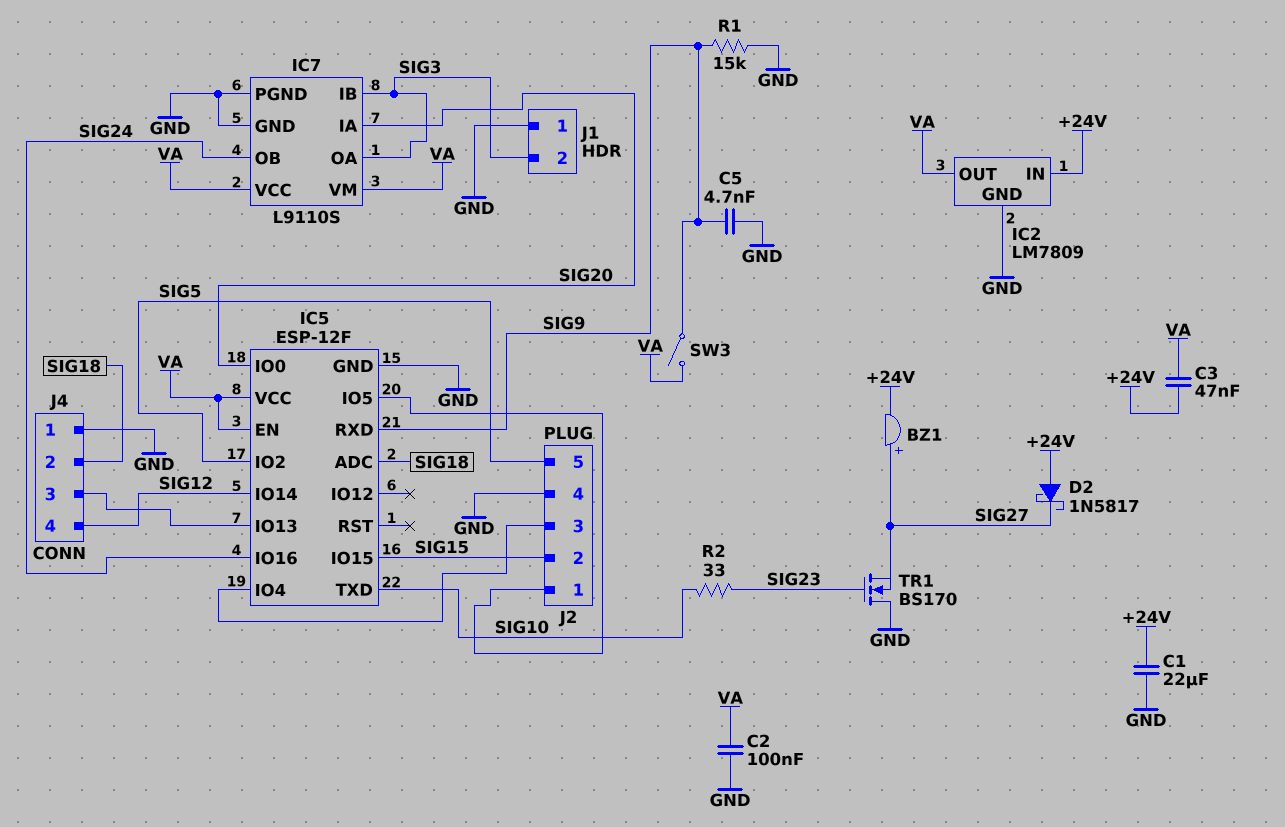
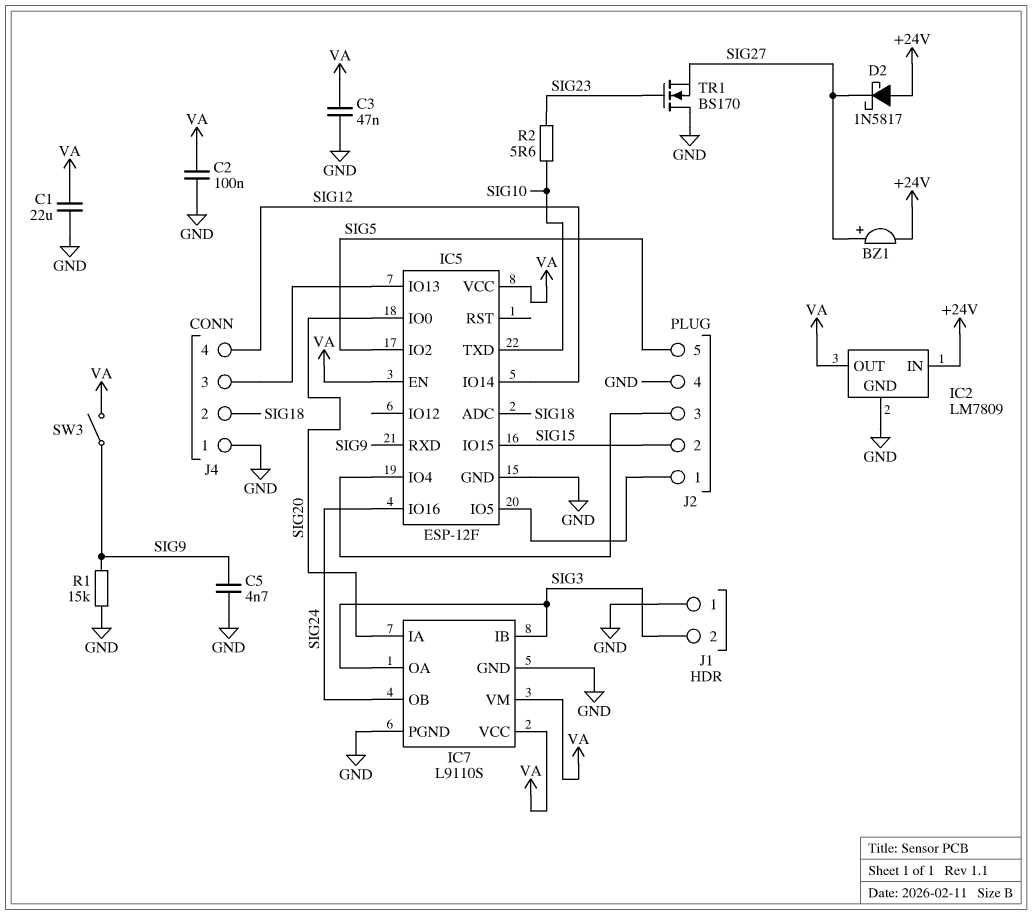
C1: 22uF (+24V, GND) -> 22uF (GND, VA)
C3: 47nF (+24V, VA) -> 47nF (GND, VA)
R2: 33 (SIG10, SIG23) -> 5.6 (SIG10, SIG23)

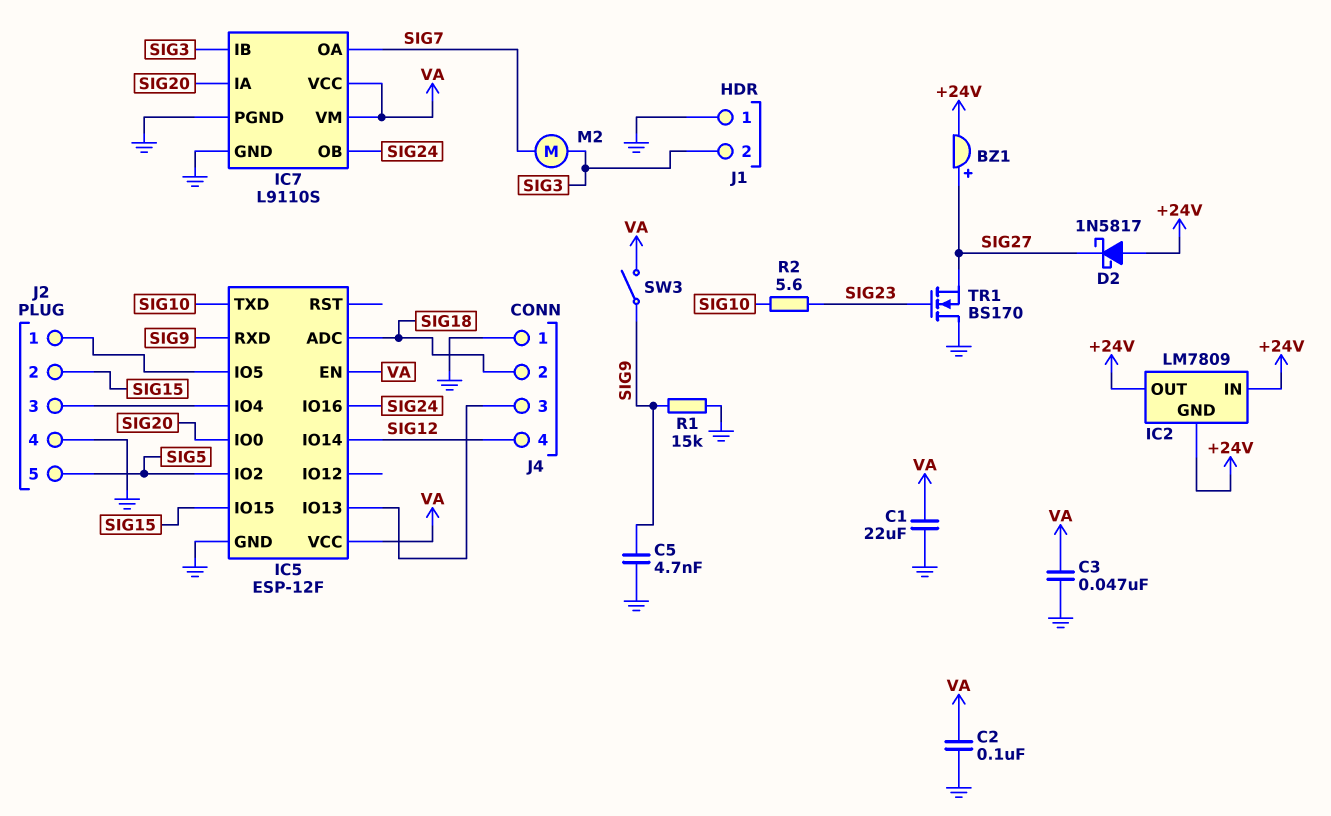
IC2 pin GND: GND -> +24V
IC2 pin OUT: VA -> +24V
IC7 pin OA: SIG3 -> SIG7
M2: none -> motor (SIG3, SIG7)

